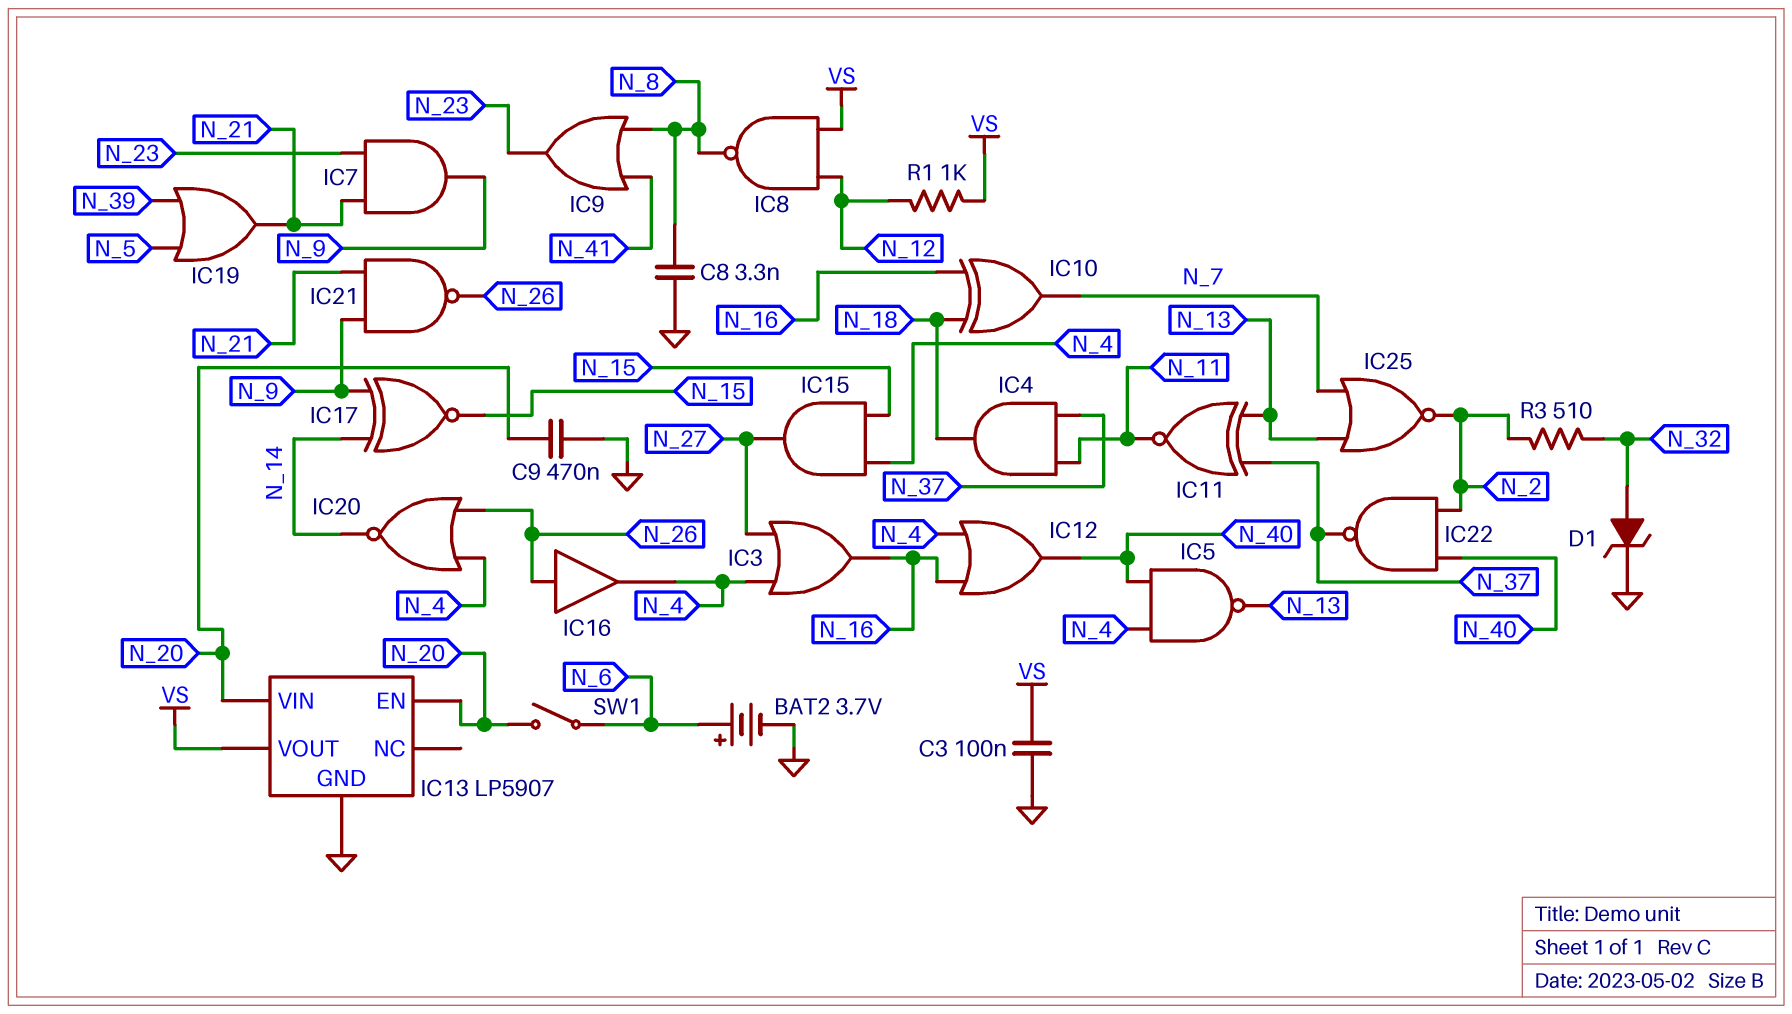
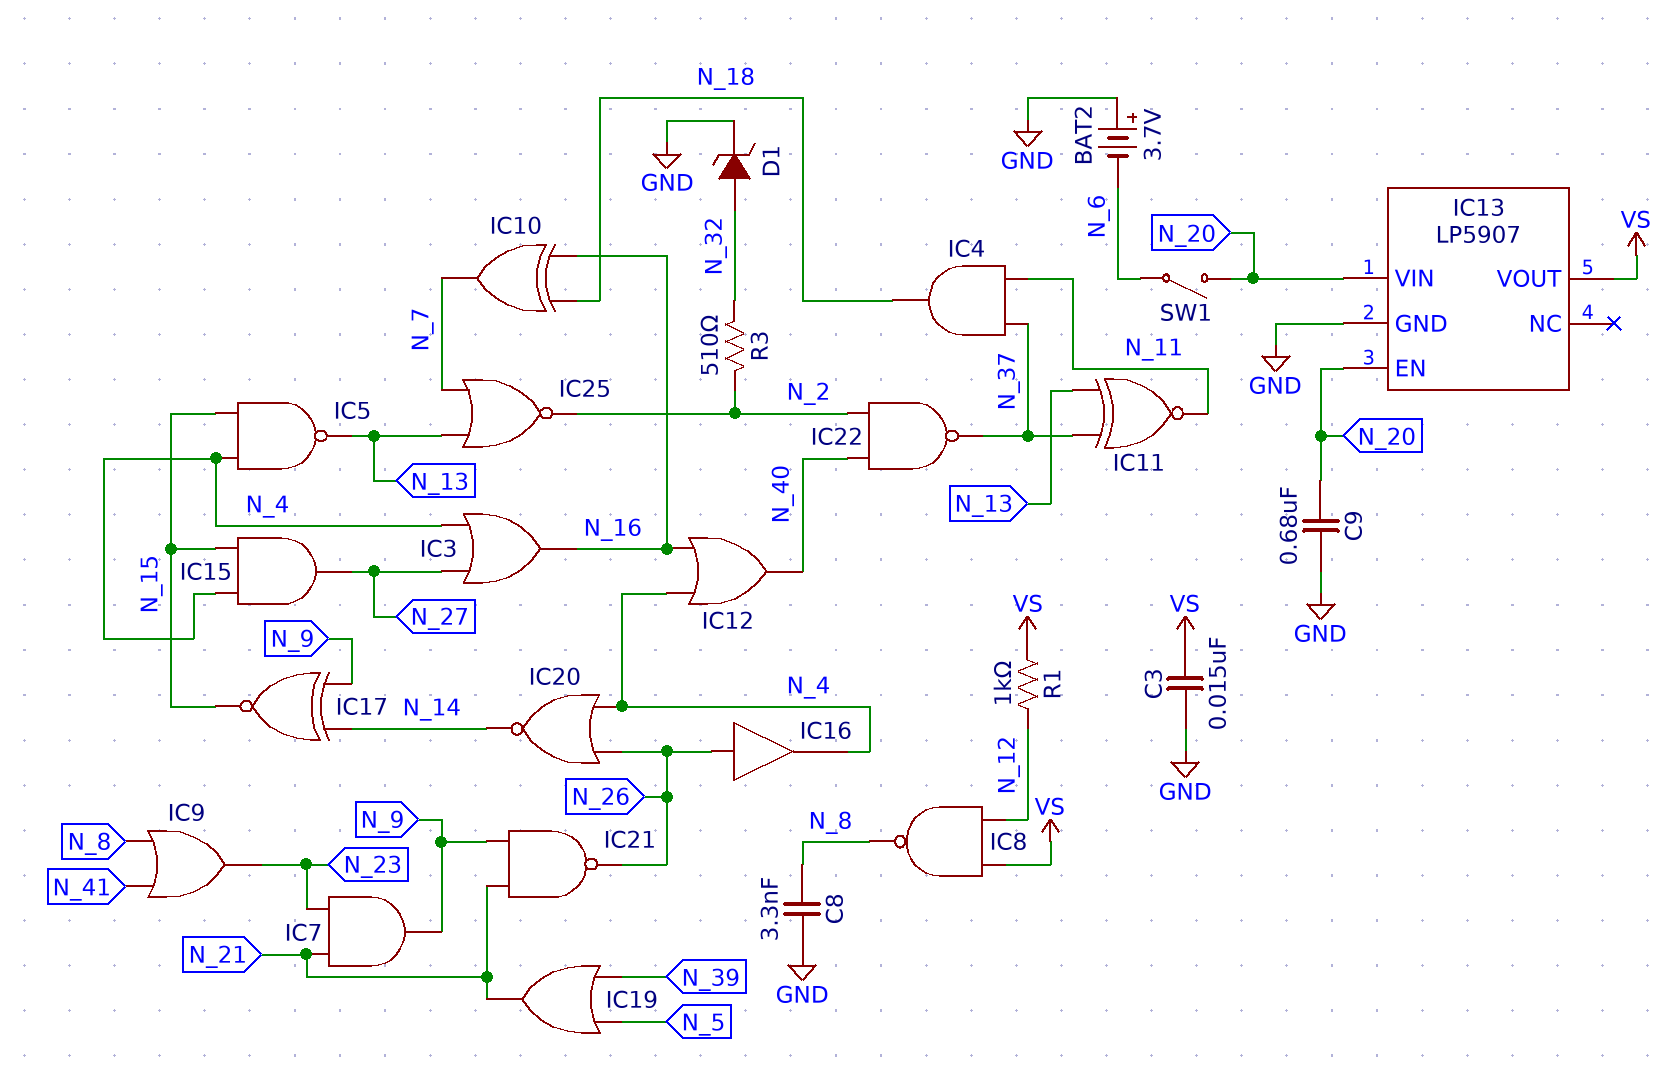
BAT2: 3.7V (plus N_6, minus GND) -> 3.7V (plus GND, minus N_6)
C3: 100nF (GND, VS) -> 15nF (GND, VS)
C9: 470nF (GND, N_20) -> 680nF (GND, N_20)
IC5: NAND (in N_4, in N_40, out N_13) -> NAND (in N_4, in N_15, out N_13)

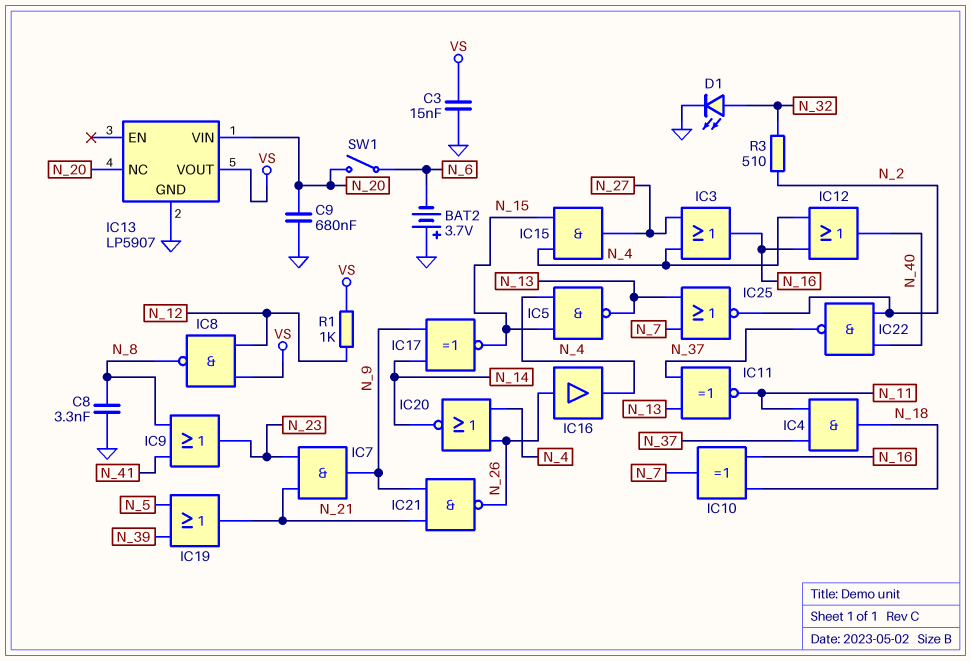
D1: zener (A N_32, K GND) -> LED (A N_32, K GND)
IC13 pin EN: N_20 -> none
IC13 pin NC: none -> N_20

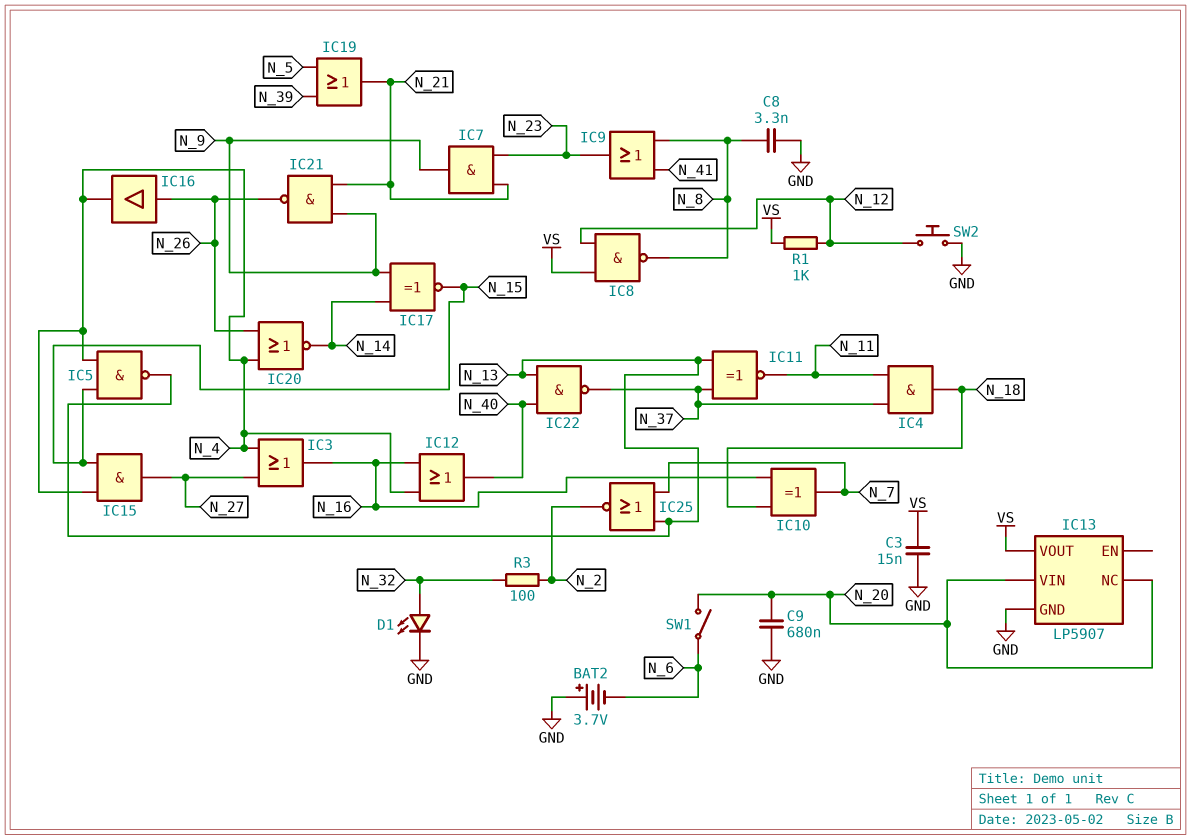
IC22: NAND (in N_2, in N_40, out N_37) -> NAND (in N_13, in N_40, out N_37)
R3: 510 (N_2, N_32) -> 100 (N_2, N_32)
SW2: none -> button (GND, N_12)

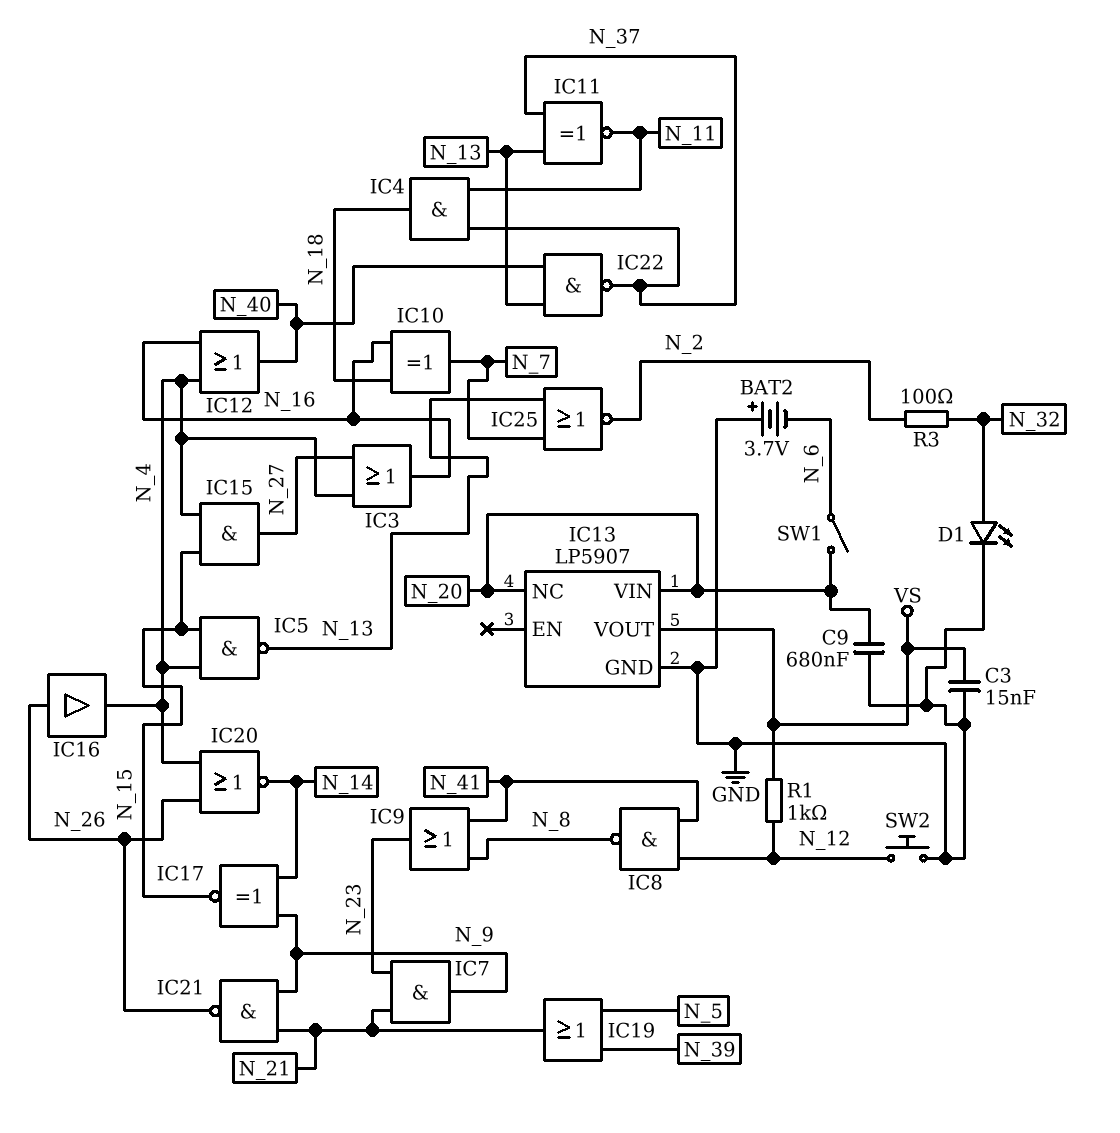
C8: 3.3nF (GND, N_8) -> none
IC8: NAND (in N_12, in VS, out N_8) -> NAND (in N_12, in N_41, out N_8)

